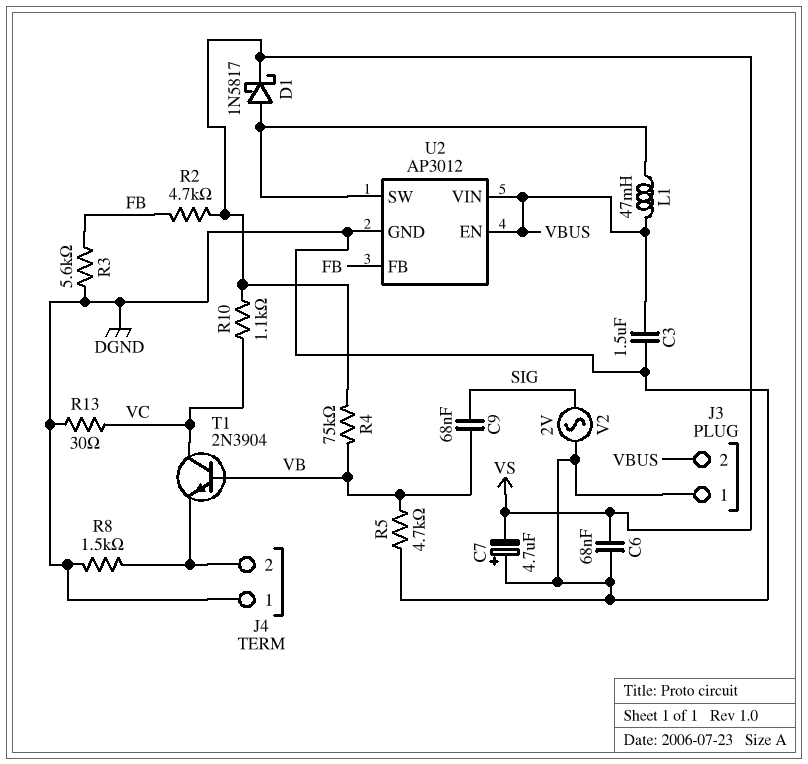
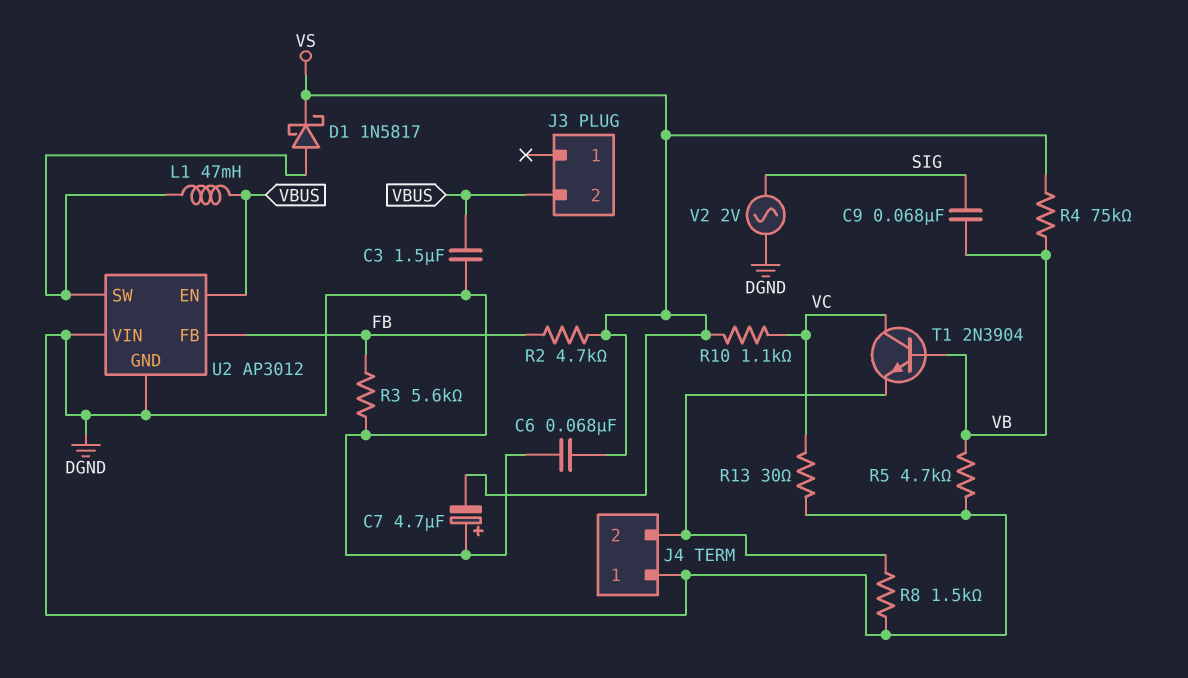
J3 pin 1: DGND -> none
U2 pin VIN: VBUS -> DGND

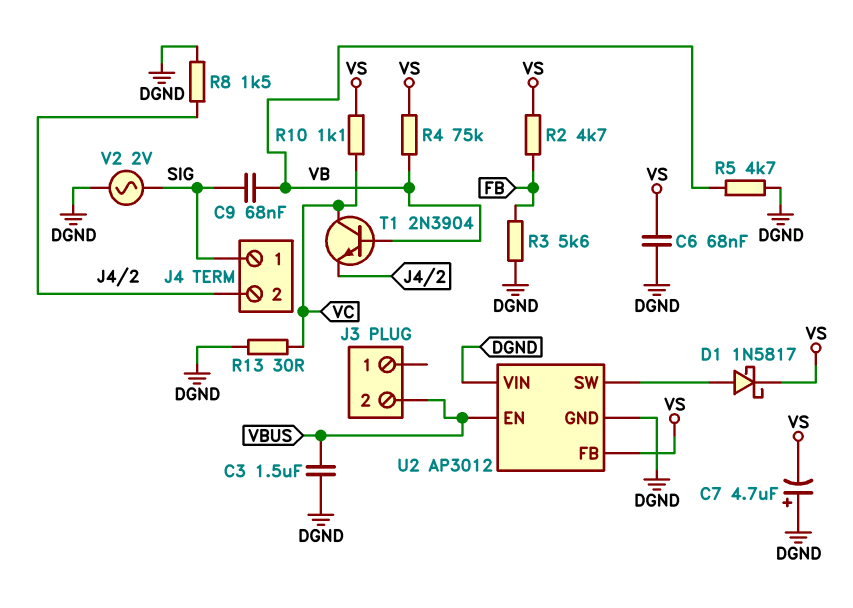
J4 pin 1: DGND -> SIG
L1: 47mH (U2/SW, VBUS) -> none
U2 pin FB: FB -> VS

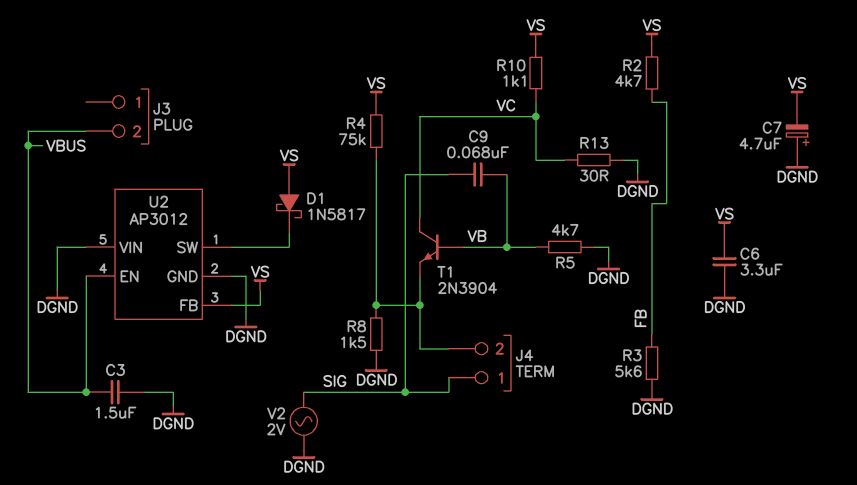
C6: 68nF (DGND, VS) -> 3.3uF (DGND, VS)
D1: schottky 1N5817 (A U2/SW, K VS) -> schottky 1N5817 (A VS, K U2/SW)
R4: 75k (VB, VS) -> 75k (J4/2, VS)

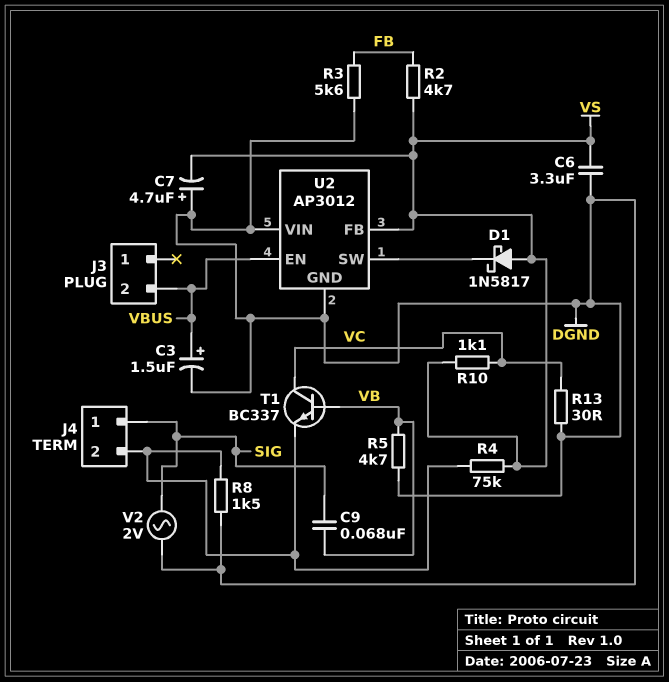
C3: 1.5uF (DGND, VBUS) -> 1.5uF (plus VBUS, minus DGND)
T1: NPN 2N3904 (B VB, C VC, E J4/2) -> NPN BC337 (B VB, C VC, E J4/2)

